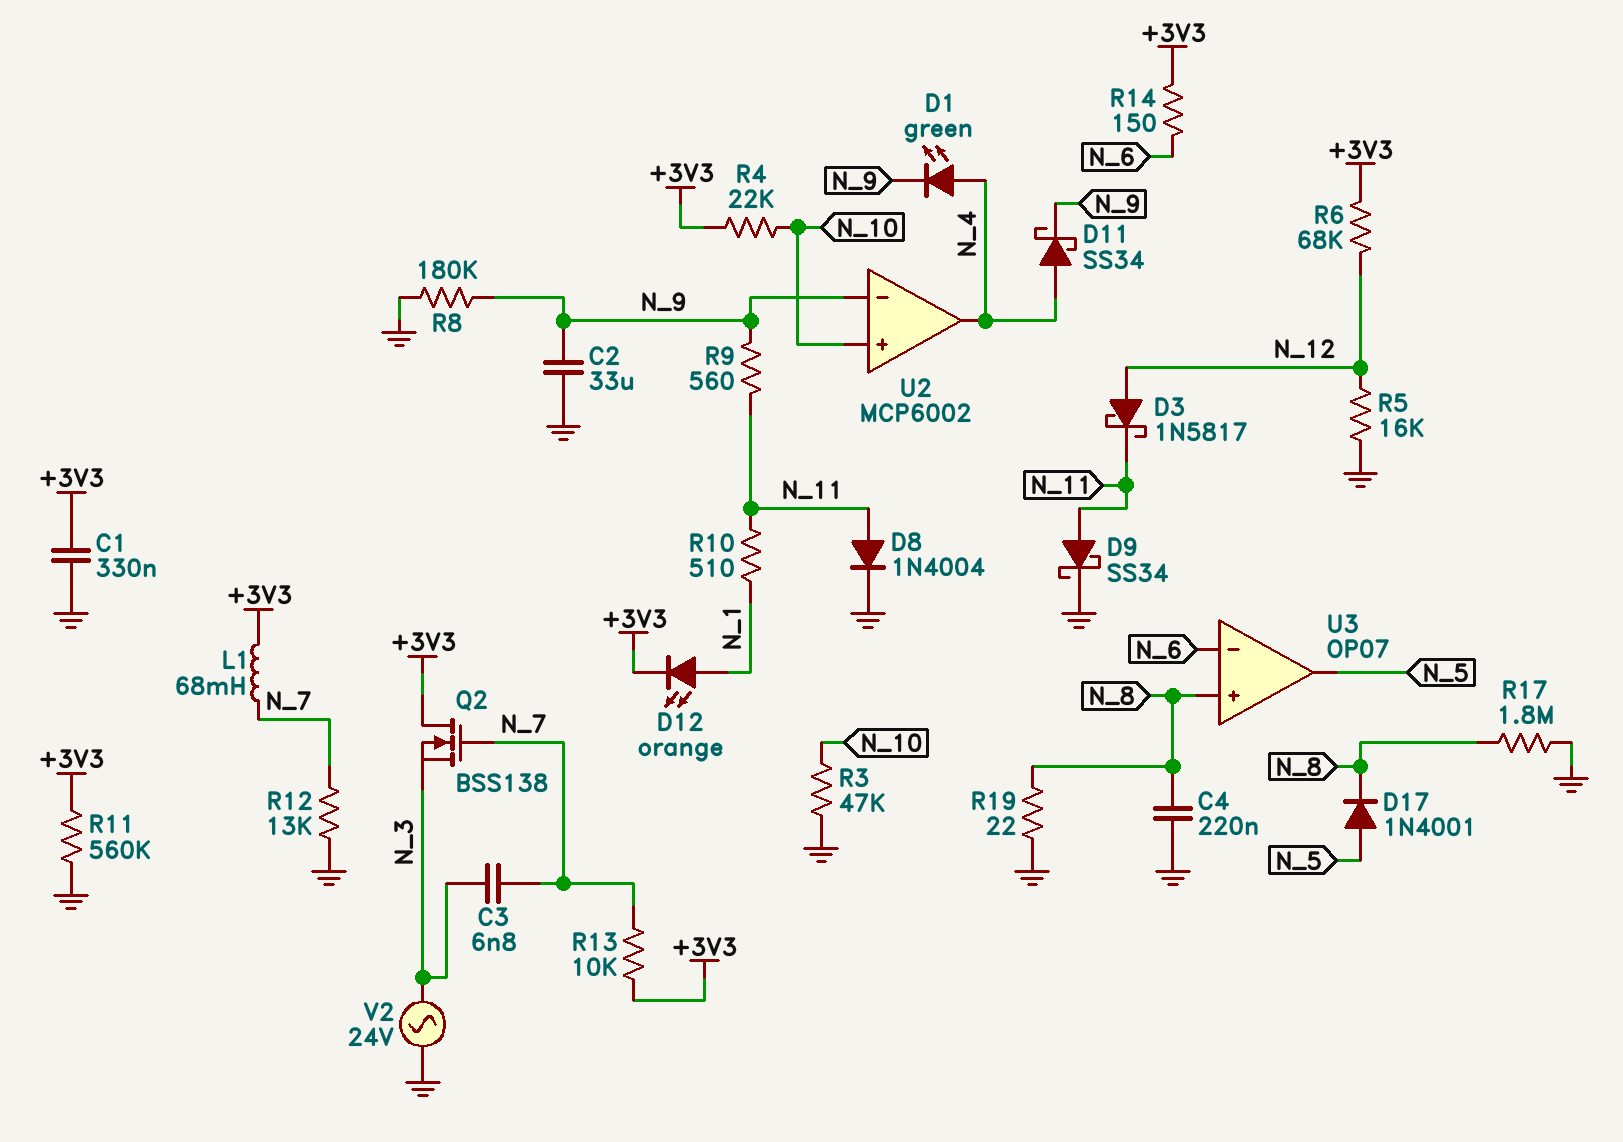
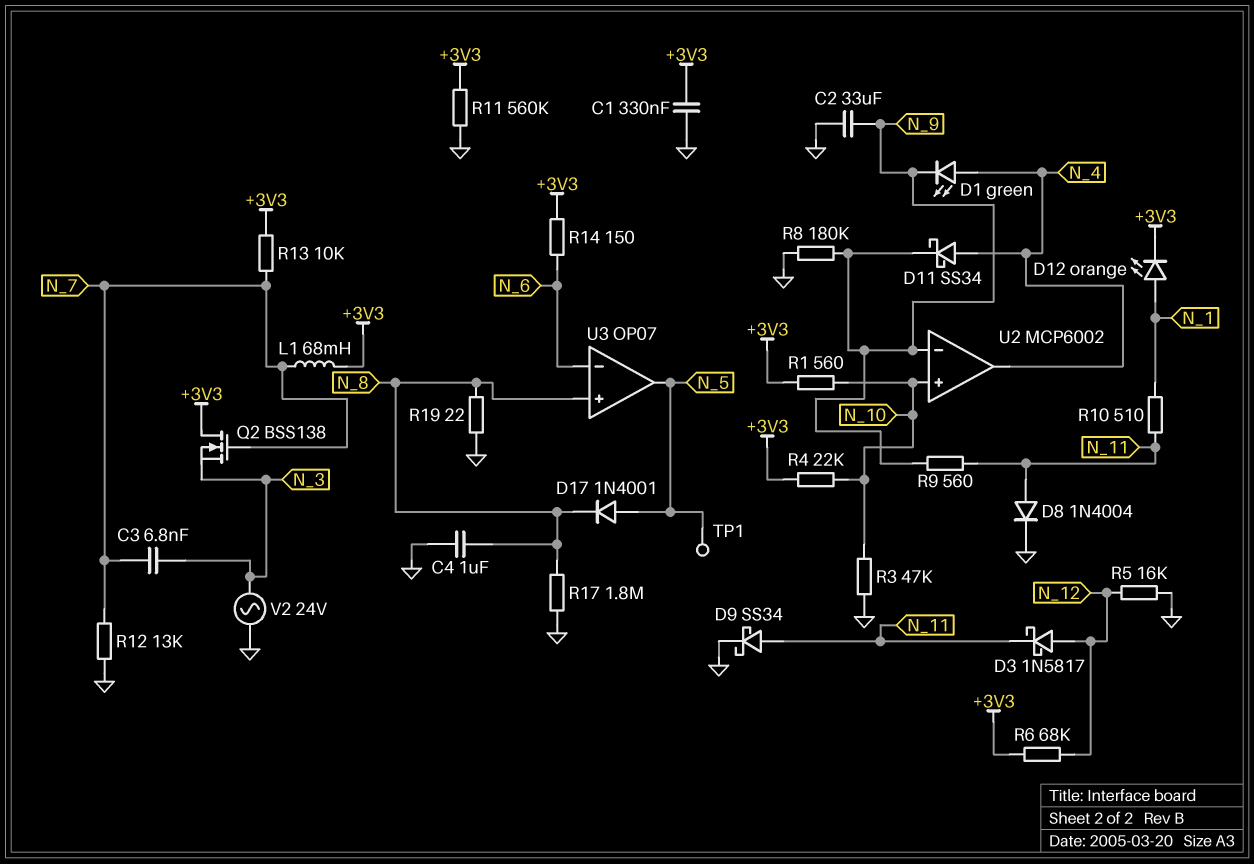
C4: 220nF (GND, N_8) -> 1uF (GND, N_8)
R1: none -> 560 (+3V3, N_10)
TP1: none -> test point (N_5)

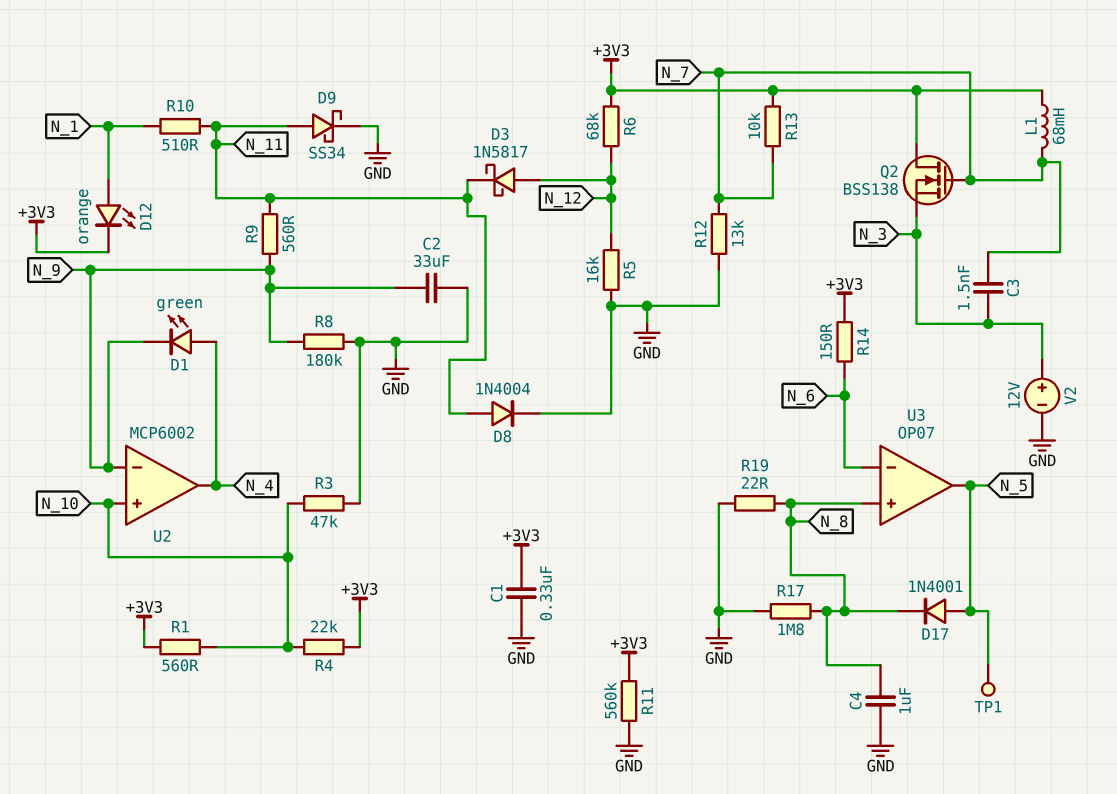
C3: 6.8nF (N_3, N_7) -> 1.5nF (N_3, N_7)
D11: schottky SS34 (A N_4, K N_9) -> none
V2: AC 24V (GND, N_3) -> 12V (plus N_3, minus GND)

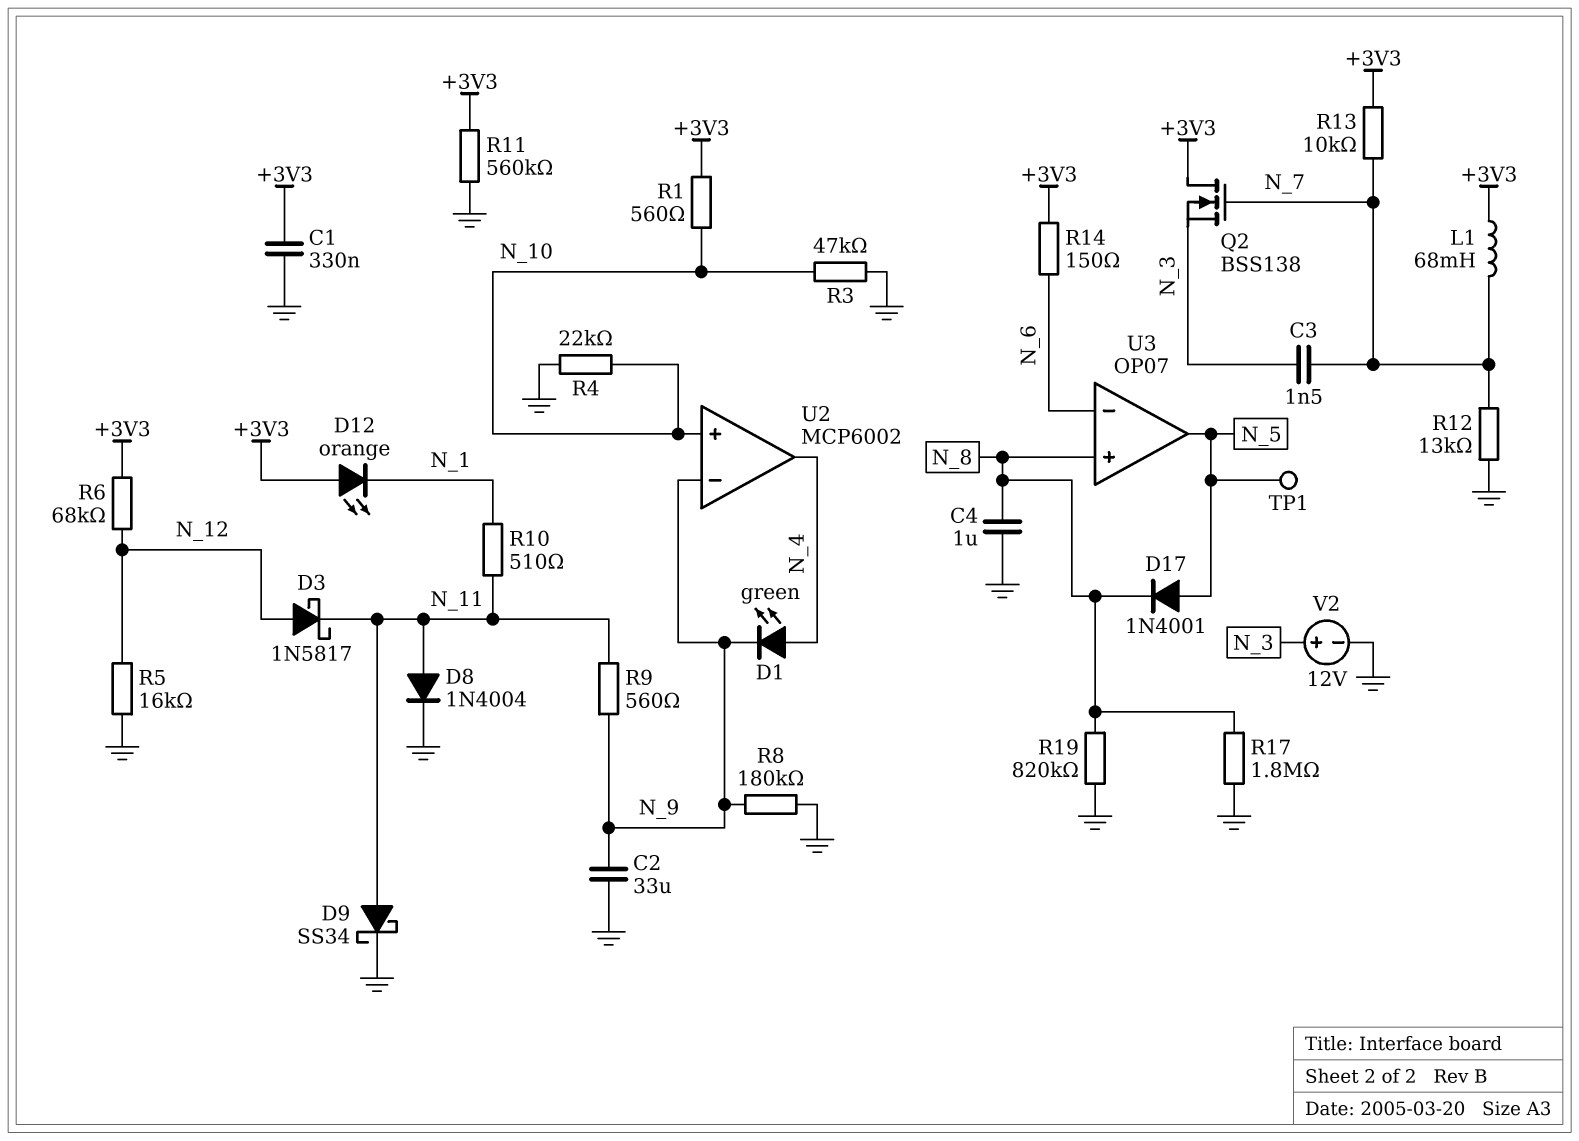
D12: LED orange (A N_1, K +3V3) -> LED orange (A +3V3, K N_1)
R4: 22k (+3V3, N_10) -> 22k (GND, N_10)
R19: 22 (GND, N_8) -> 820k (GND, N_8)

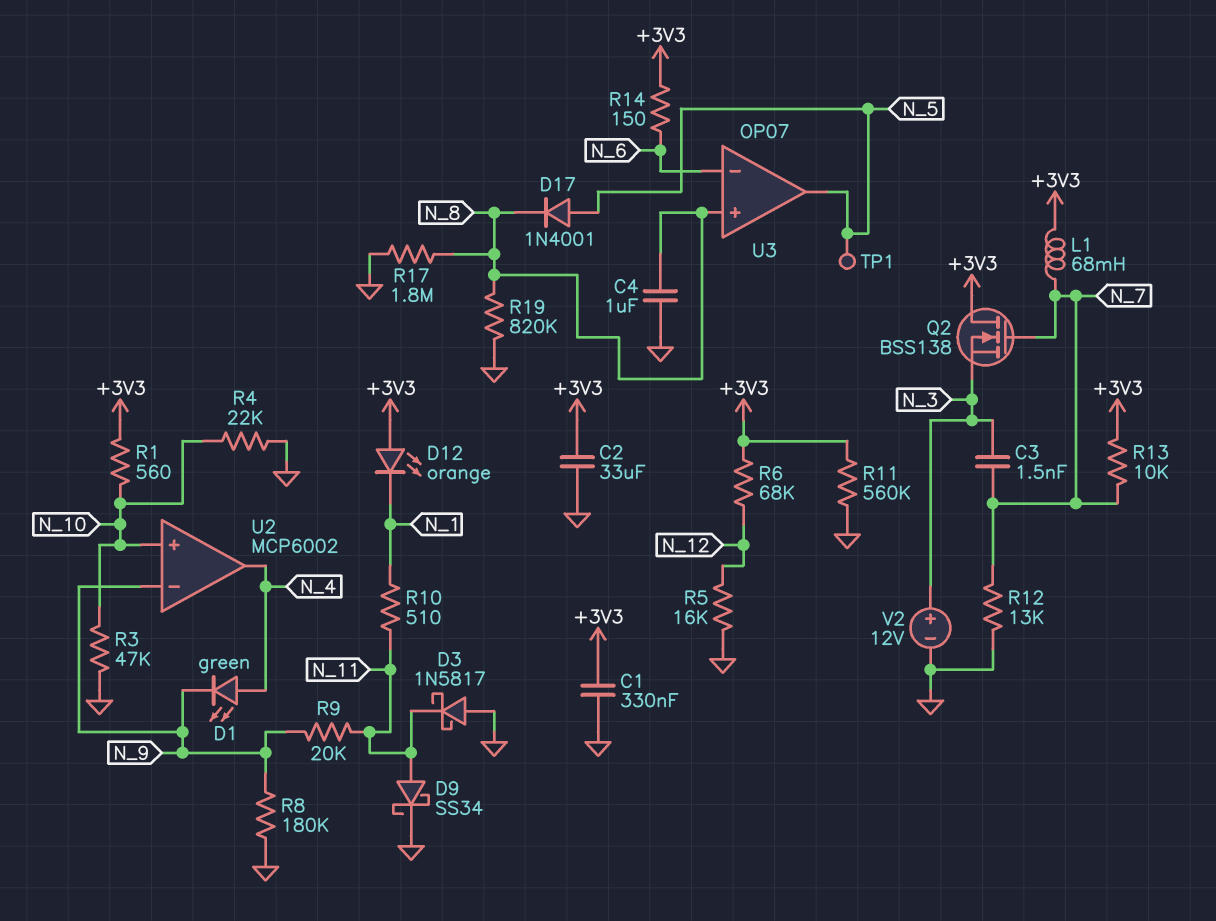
C2: 33uF (GND, N_9) -> 33uF (+3V3, GND)
D3: schottky 1N5817 (A N_12, K N_11) -> schottky 1N5817 (A GND, K N_11)
D8: diode 1N4004 (A N_11, K GND) -> none
R9: 560 (N_9, N_11) -> 20k (N_9, N_11)

